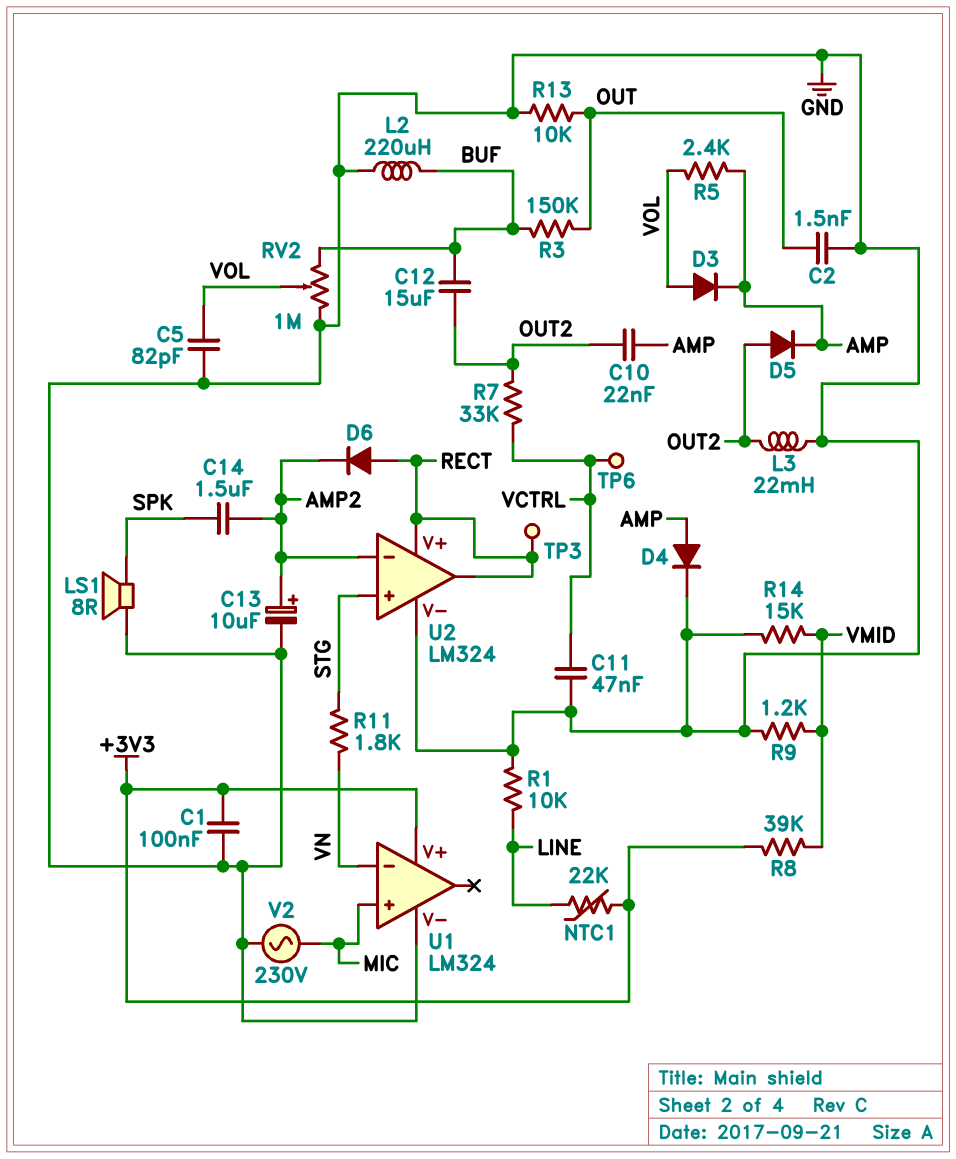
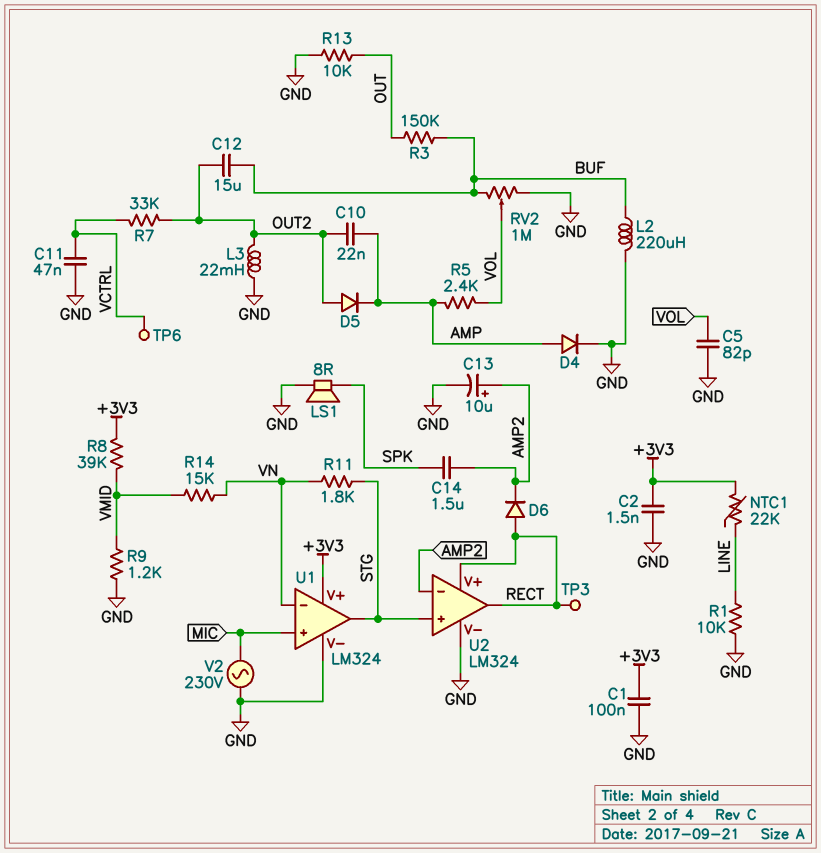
C2: 1.5nF (GND, OUT) -> 1.5nF (+3V3, GND)
D3: diode (A VOL, K AMP) -> none
R14: 15k (GND, VMID) -> 15k (VMID, VN)
U1 pin out: none -> STG

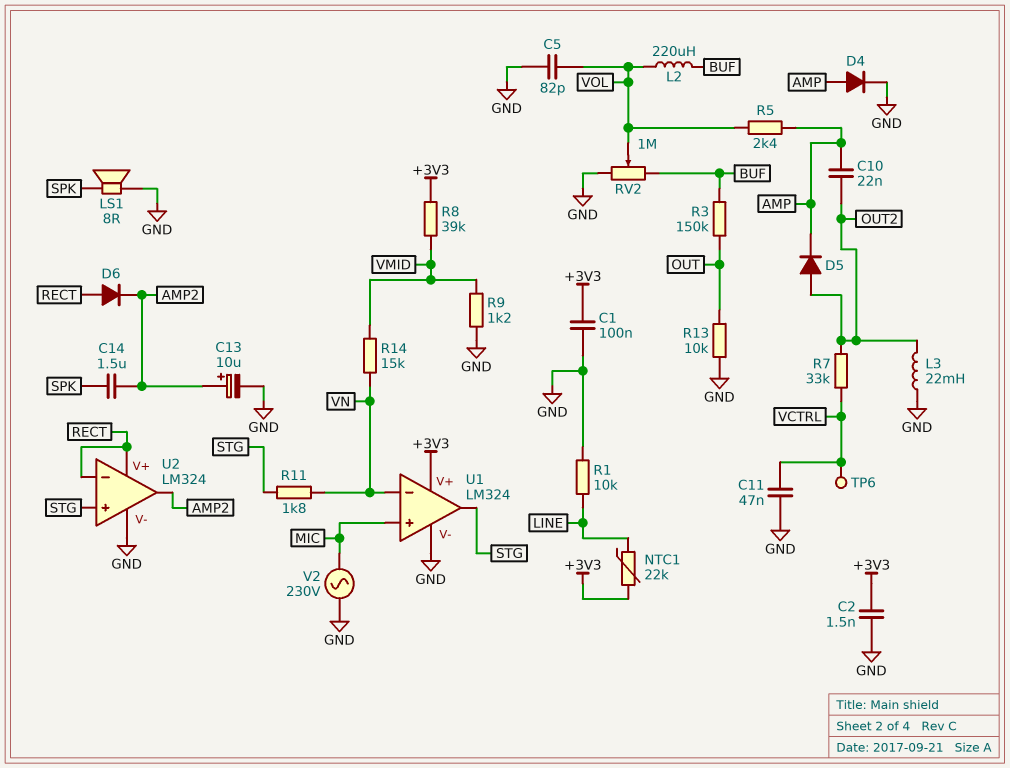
C12: 15uF (BUF, OUT2) -> none
L2: 220uH (BUF, GND) -> 220uH (BUF, VOL)
TP3: test point (RECT) -> none
U2 pin in-: AMP2 -> RECT
U2 pin out: RECT -> AMP2

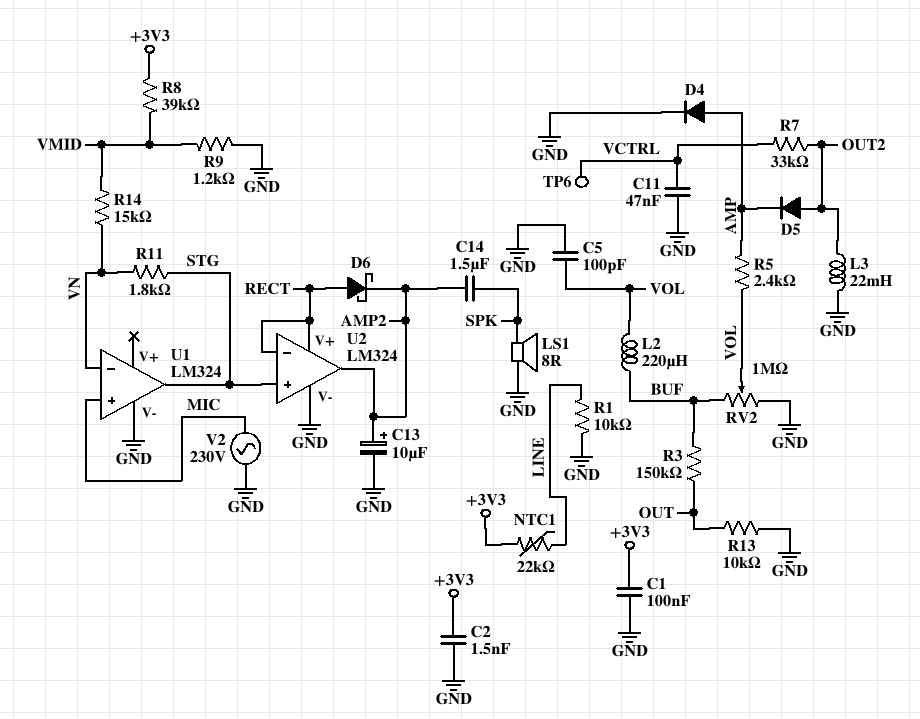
C5: 82pF (GND, VOL) -> 100pF (GND, VOL)
C10: 22nF (AMP, OUT2) -> none
D6: diode (A RECT, K AMP2) -> schottky (A RECT, K AMP2)
U1 pin V+: +3V3 -> none

